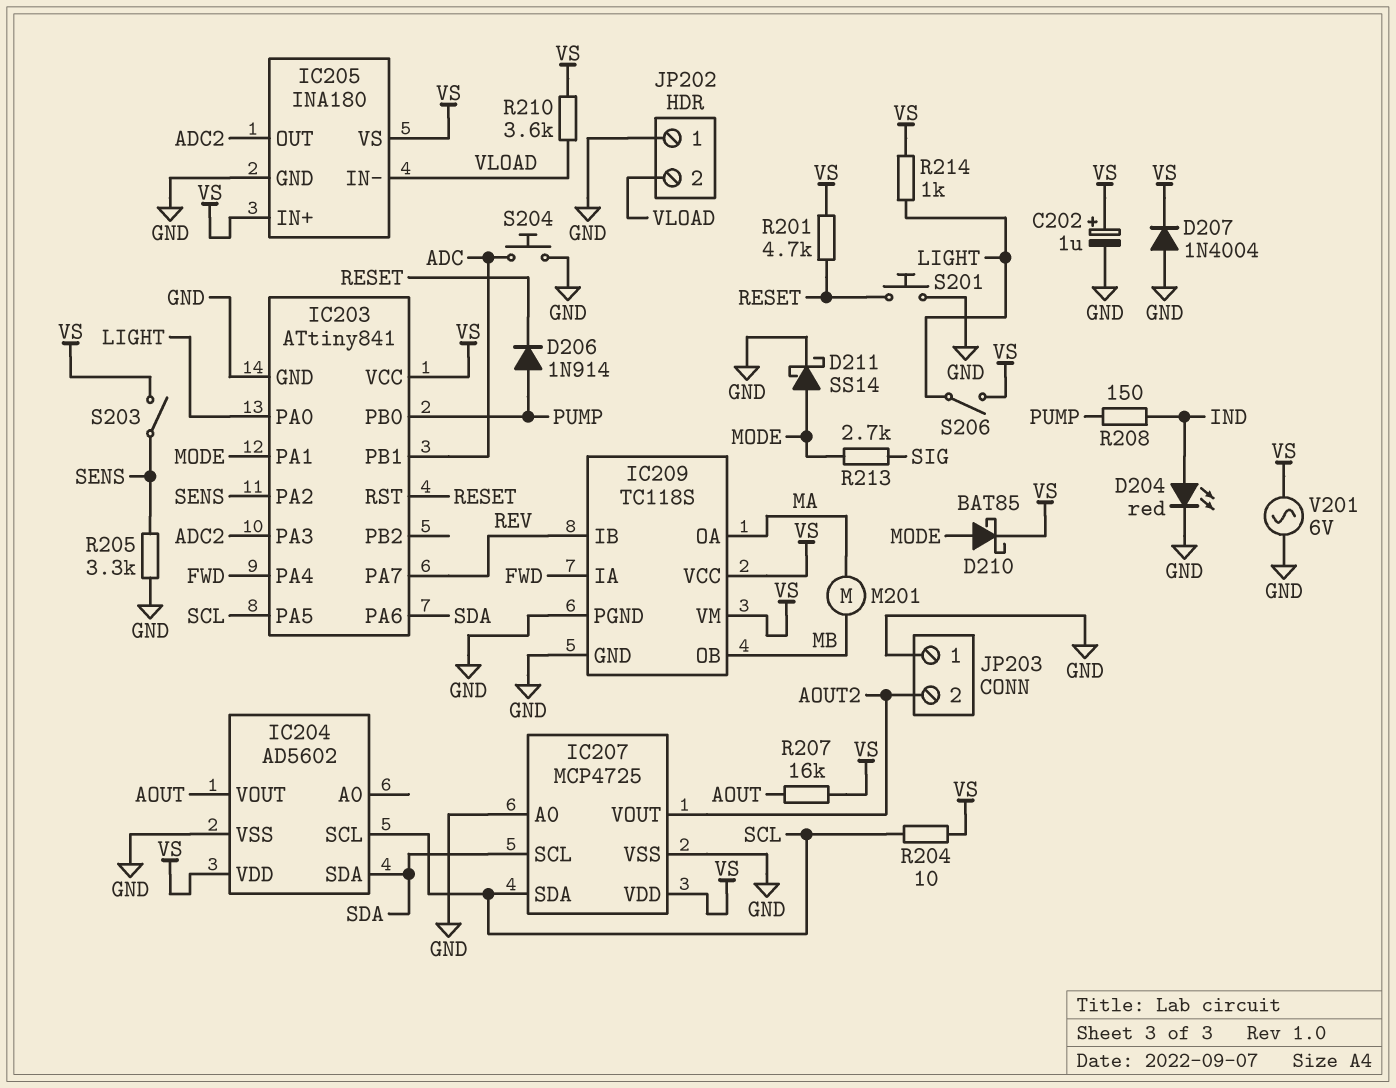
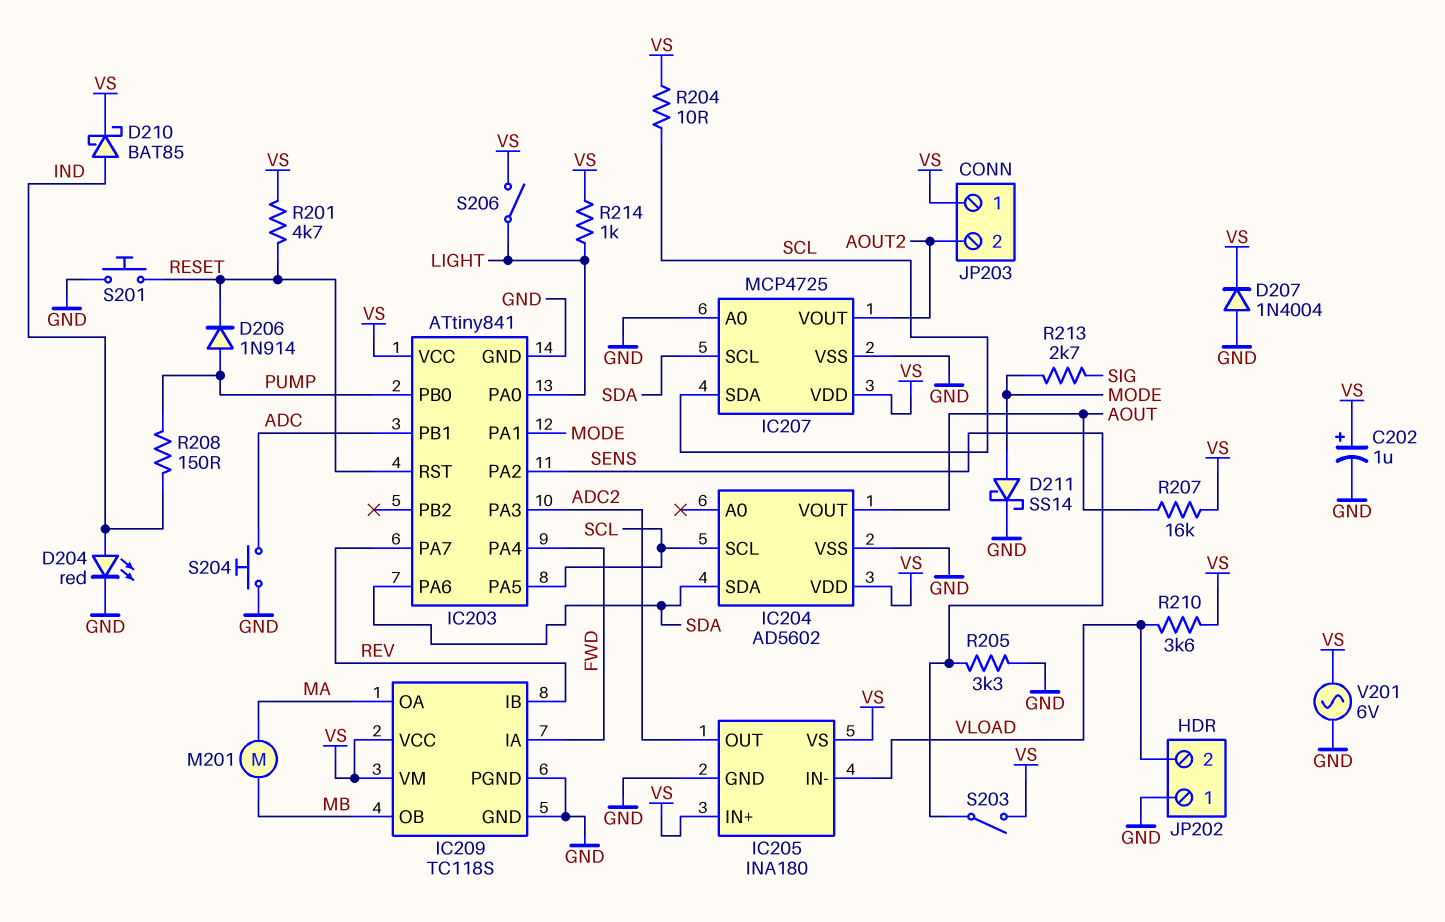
D210: schottky BAT85 (A MODE, K VS) -> schottky BAT85 (A IND, K VS)
JP203 pin 1: GND -> VS

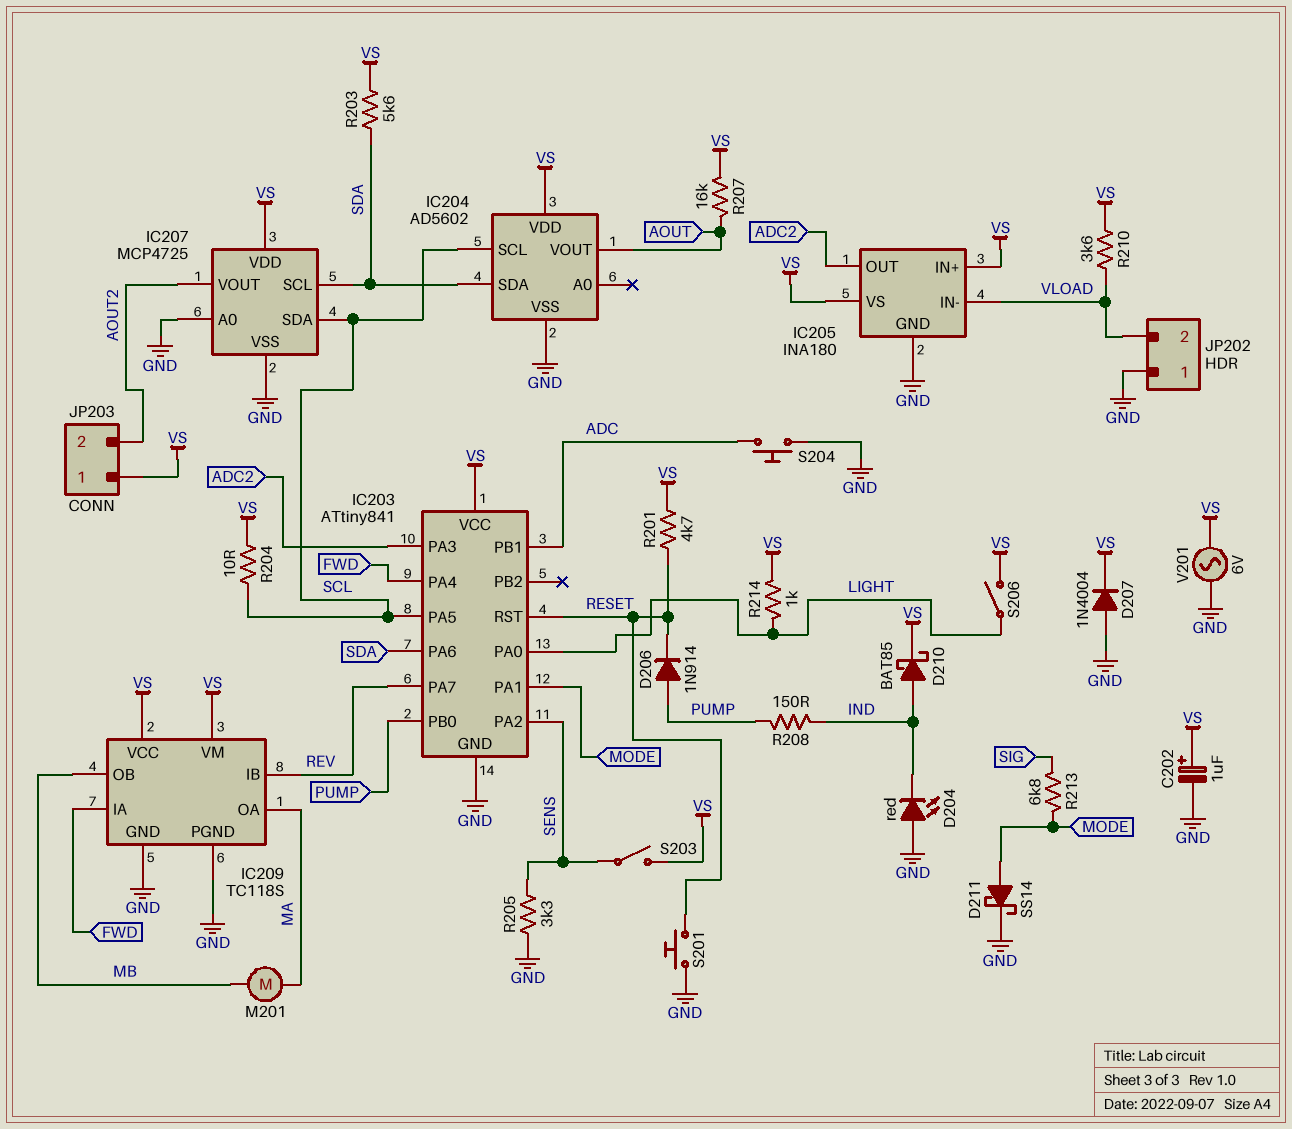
D204: LED red (A IND, K GND) -> LED red (A GND, K IND)
R203: none -> 5.6k (SDA, VS)
R213: 2.7k (MODE, SIG) -> 6.8k (MODE, SIG)

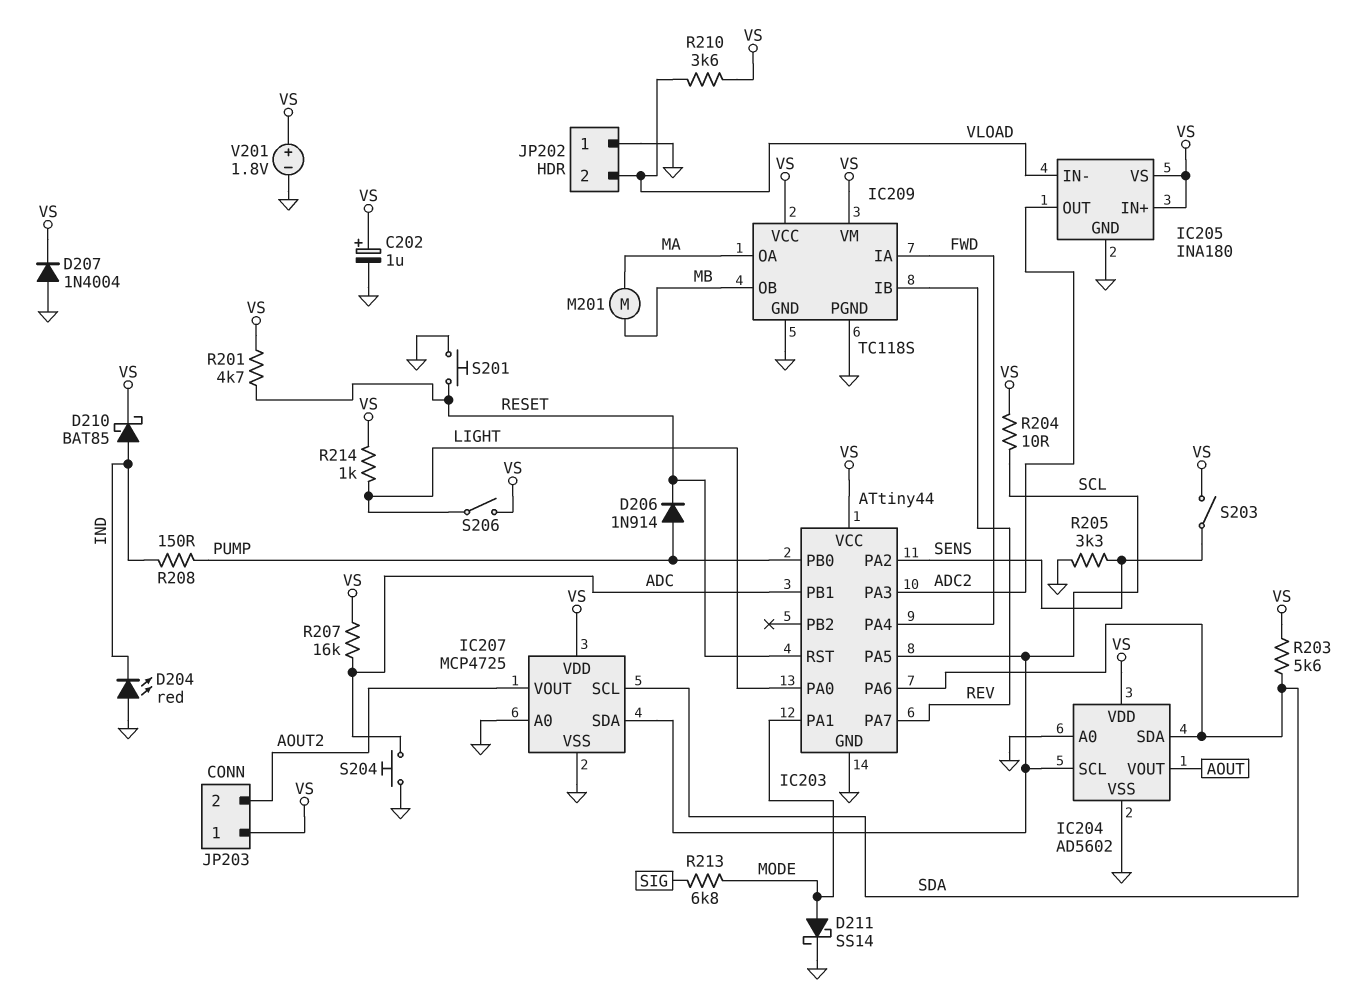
IC203: ATtiny841 -> ATtiny44
IC204 pin A0: none -> GND
R207: 16k (AOUT, VS) -> 16k (ADC, VS)
V201: AC 6V (GND, VS) -> 1.8V (plus VS, minus GND)

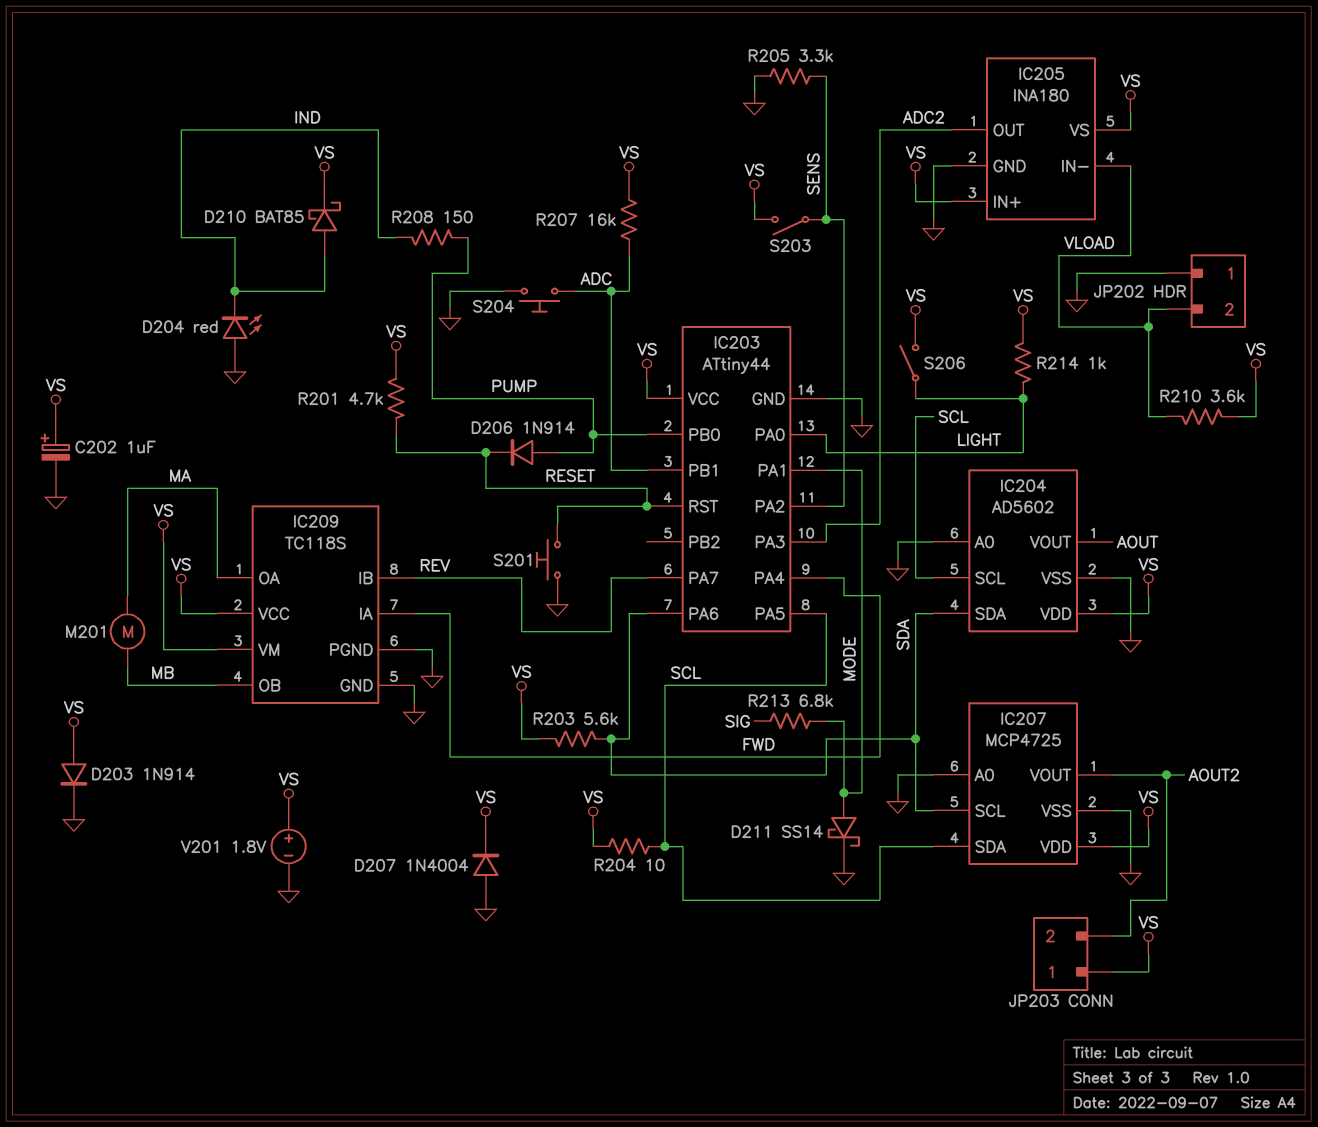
D203: none -> diode 1N914 (A VS, K GND)

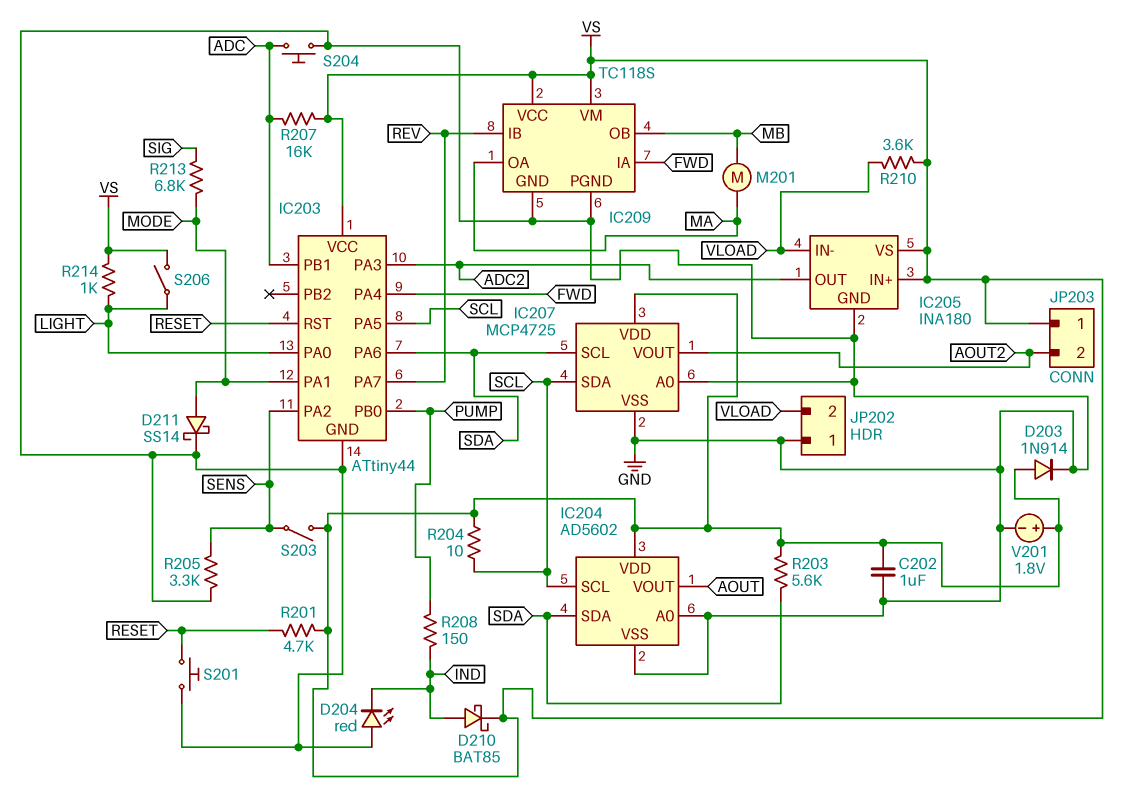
C202: 1uF (plus VS, minus GND) -> 1uF (GND, VS)
D206: diode 1N914 (A PUMP, K RESET) -> none
D207: diode 1N4004 (A GND, K VS) -> none

